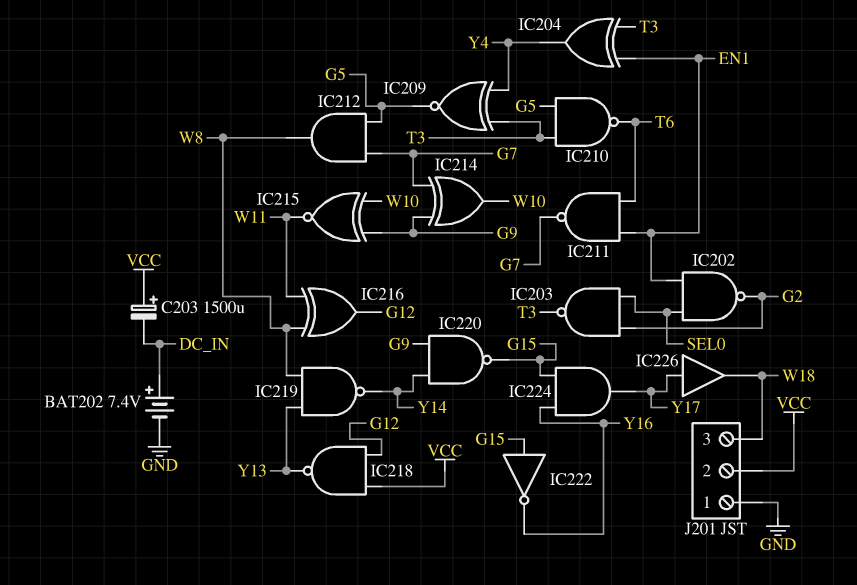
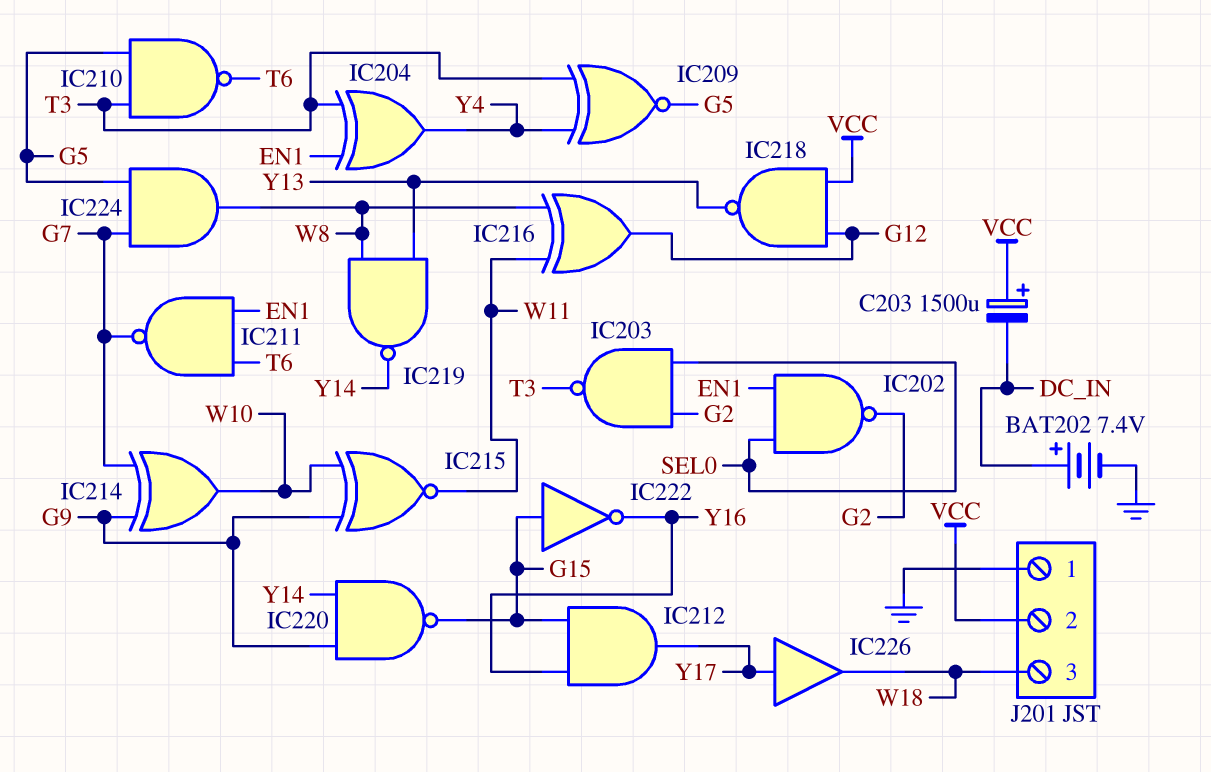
IC212: AND (in G5, in G7, out W8) -> AND (in G15, in Y16, out Y17)
IC224: AND (in G15, in Y16, out Y17) -> AND (in G5, in G7, out W8)

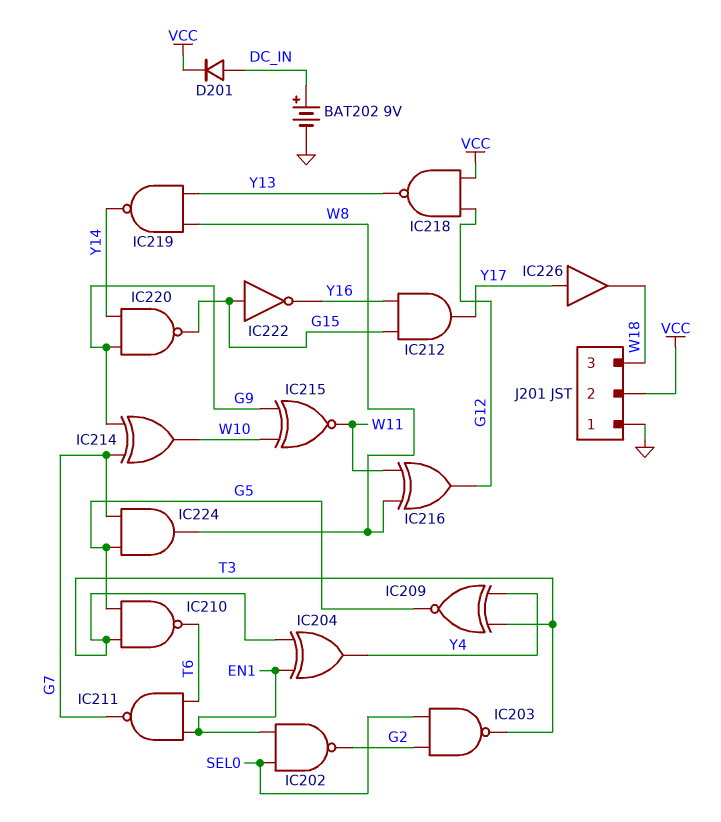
BAT202: 7.4V (plus DC_IN, minus GND) -> 9V (plus DC_IN, minus GND)
C203: 1500uF (plus VCC, minus DC_IN) -> none
D201: none -> diode (A DC_IN, K VCC)

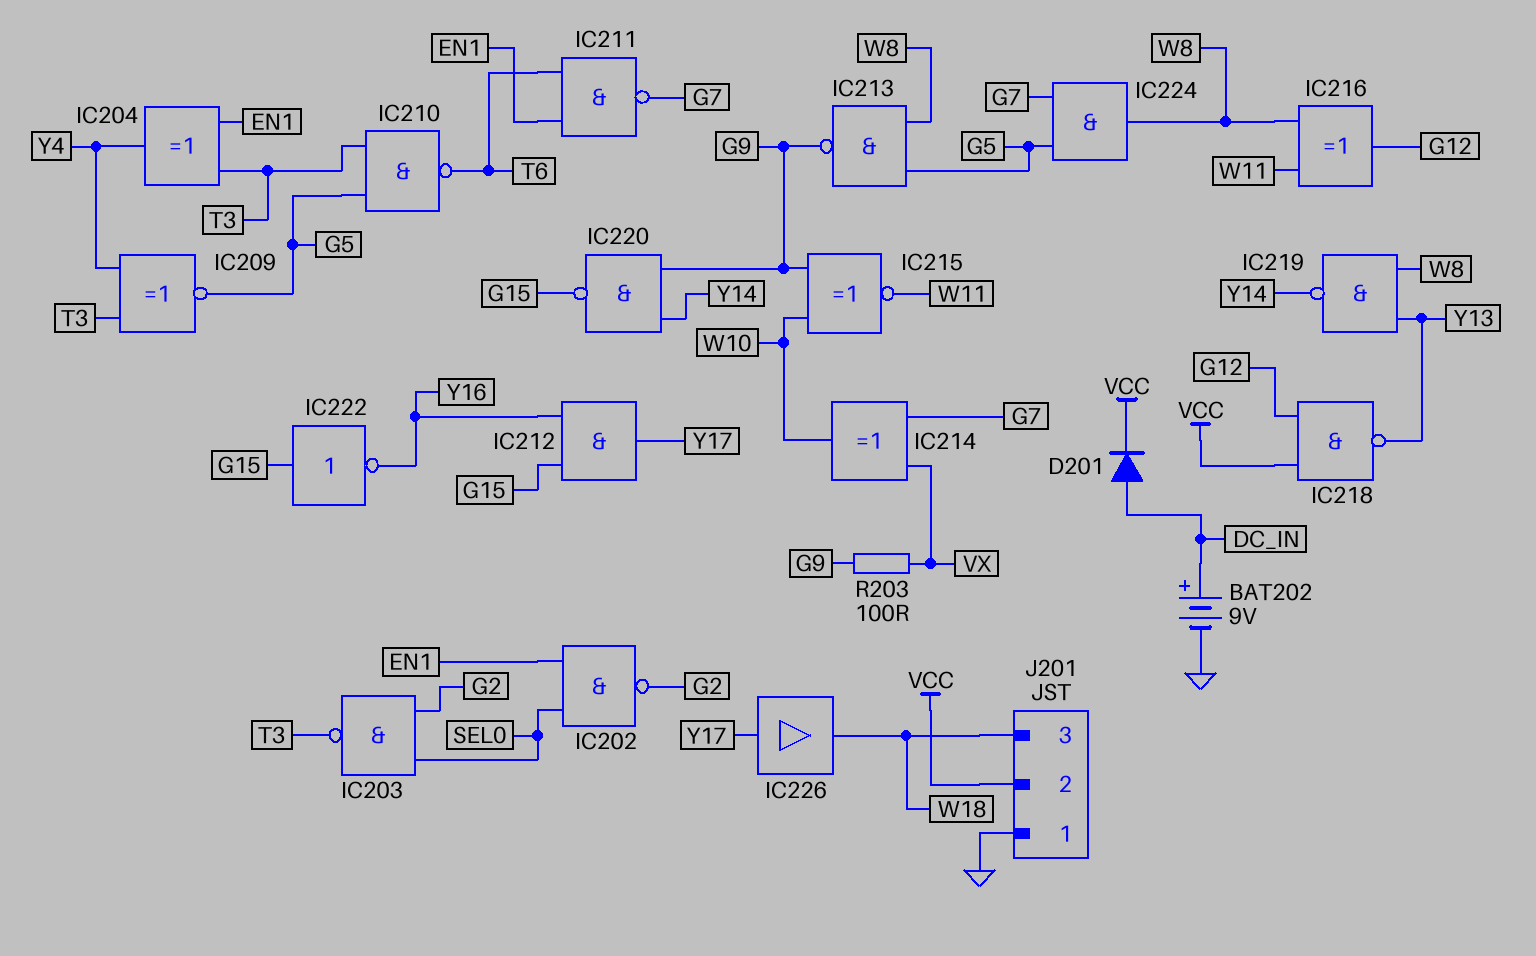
IC213: none -> NAND (in G5, in W8, out G9)
IC214: XOR (in G7, in G9, out W10) -> XOR (in G7, in VX, out W10)
R203: none -> 100 (G9, VX)

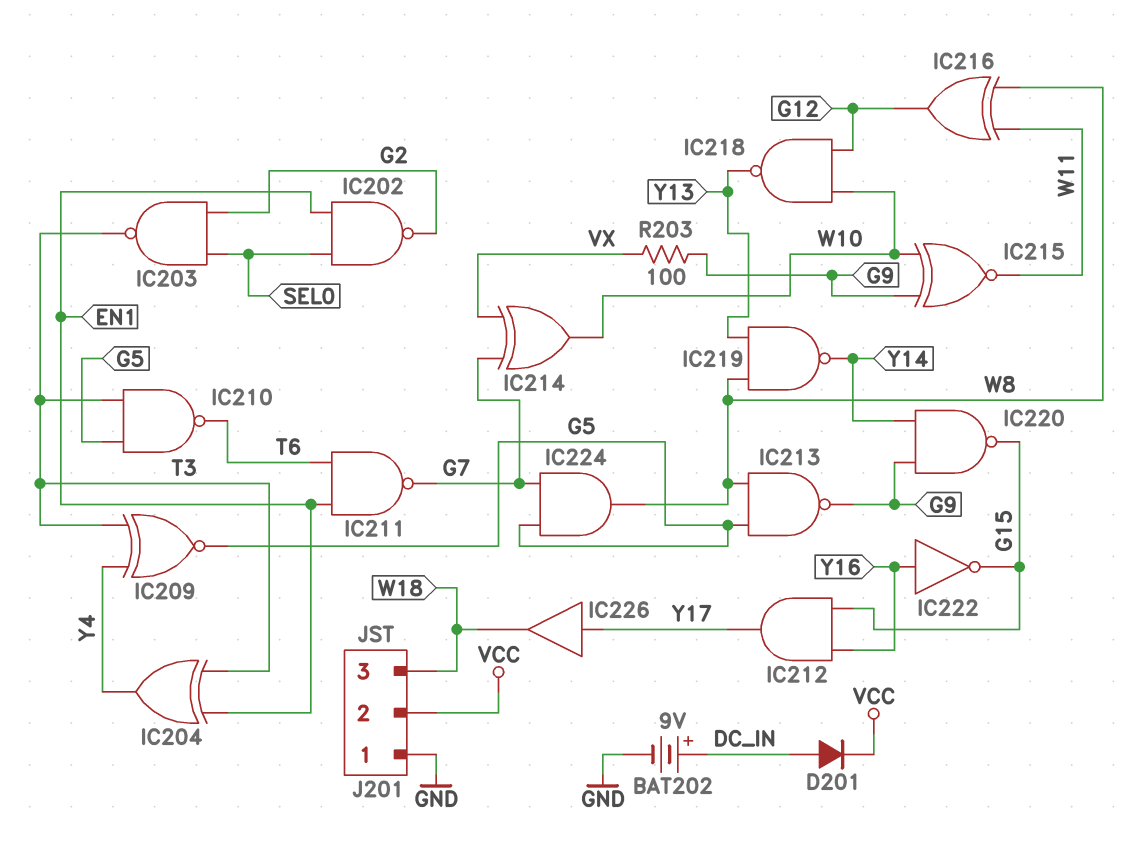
IC218: NAND (in G12, in VCC, out Y13) -> NAND (in G12, in W10, out Y13)
IC222: NOT (in G15, out Y16) -> NOT (in Y16, out G15)

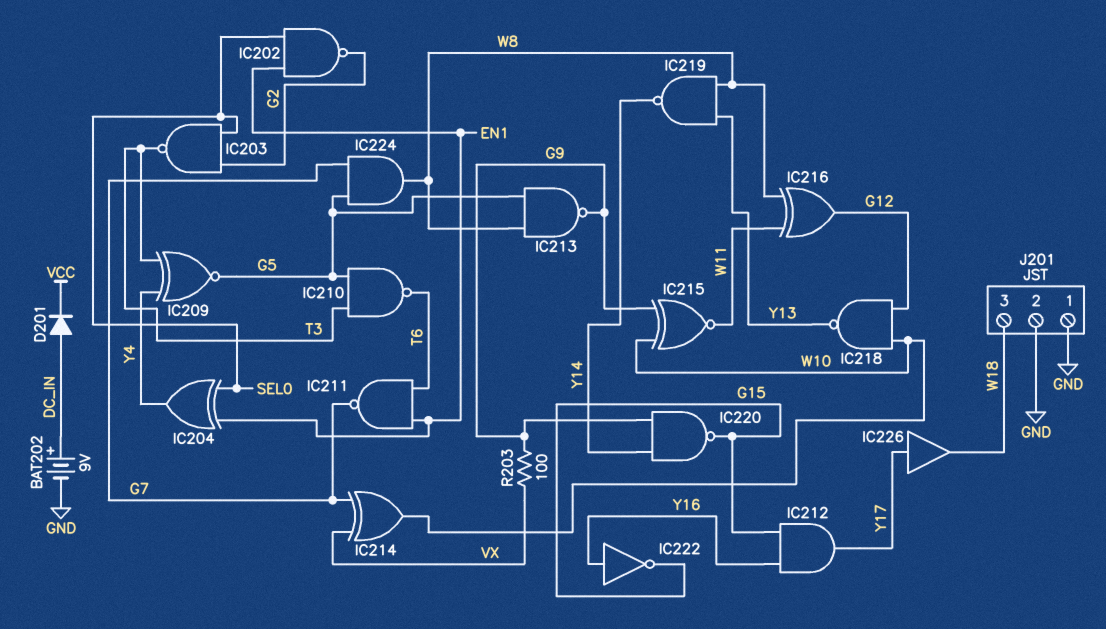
IC204: XOR (in EN1, in T3, out Y4) -> XOR (in EN1, in SEL0, out Y4)
J201 pin 2: VCC -> GND

